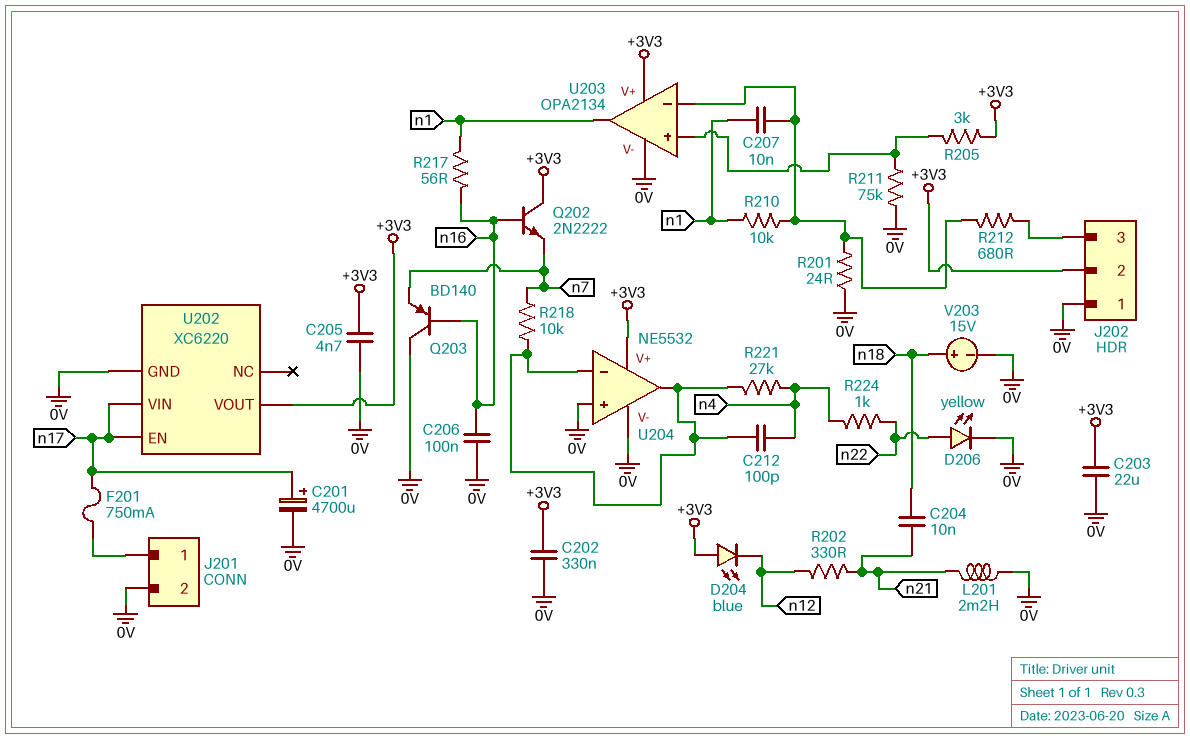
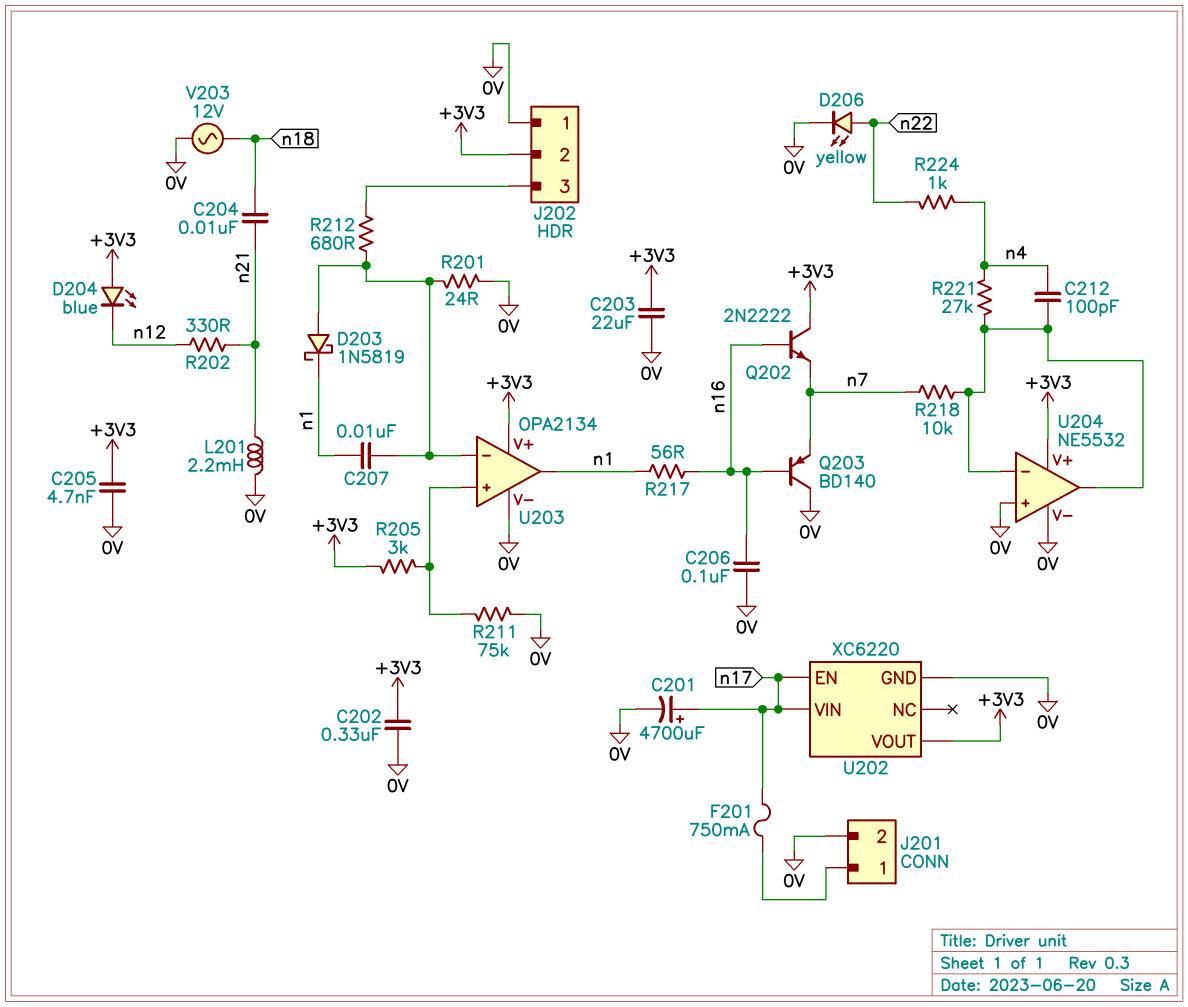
D203: none -> schottky 1N5819 (A U203/in-, K n1)
R210: 10k (U203/in-, n1) -> none
V203: 15V (plus n18, minus 0V) -> AC 12V (0V, n18)

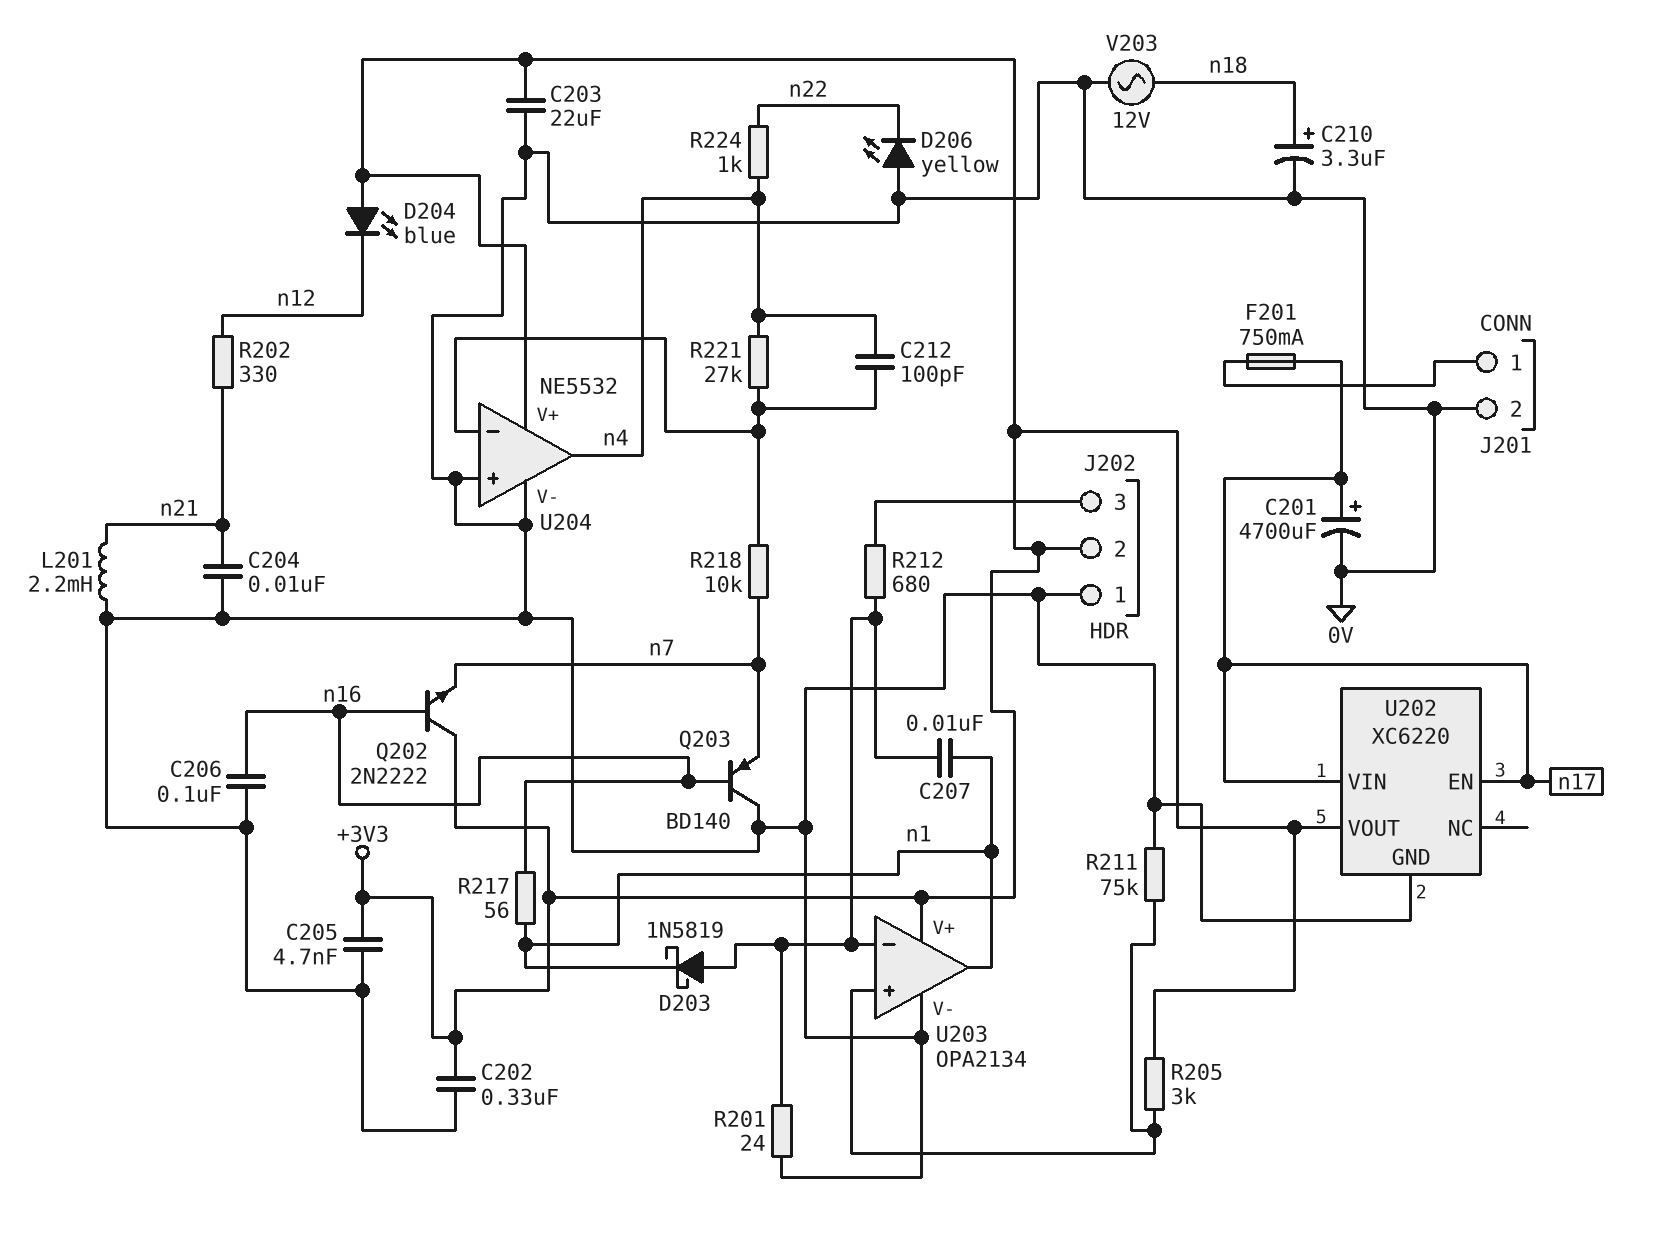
C204: 10nF (n18, n21) -> 10nF (0V, n21)
C210: none -> 3.3uF (plus n18, minus 0V)
D206: LED yellow (A n22, K 0V) -> LED yellow (A 0V, K n22)
U204 pin out: U204/in- -> n4

